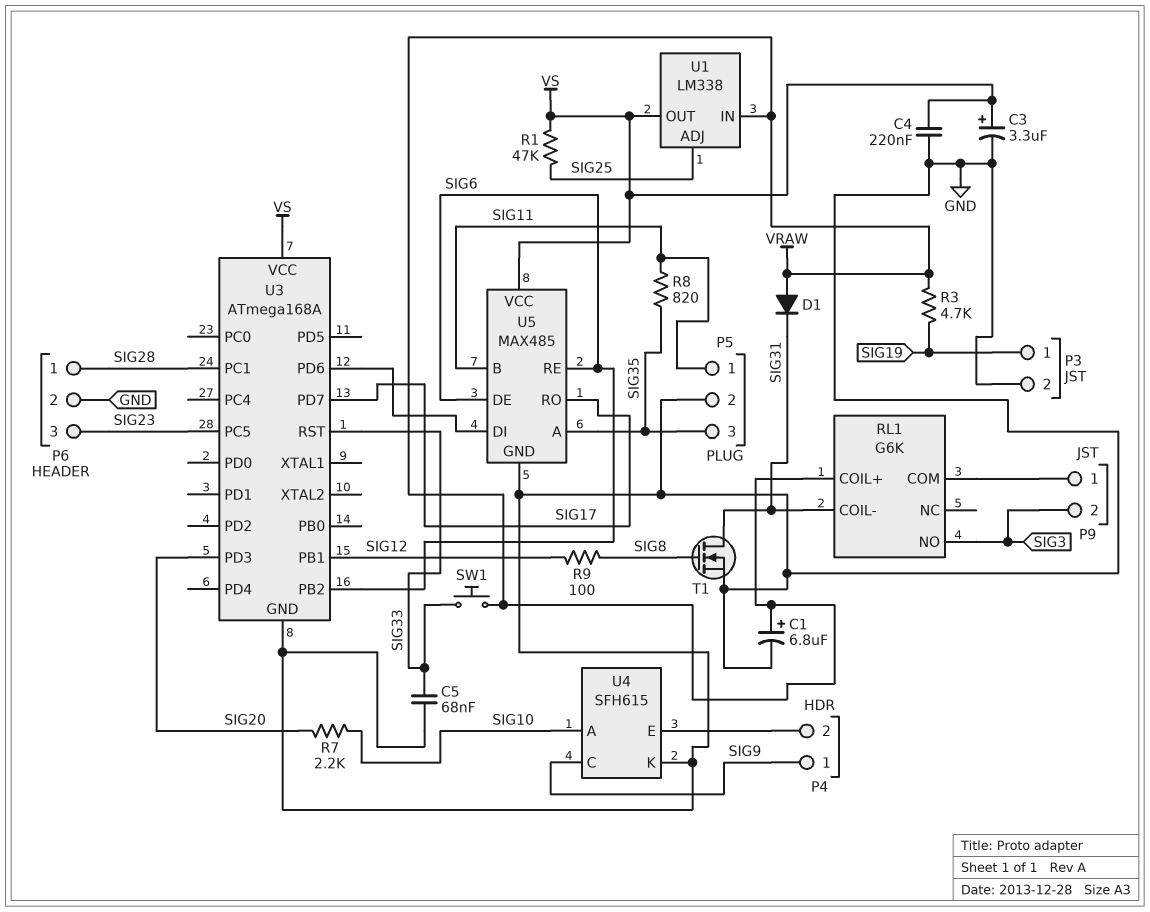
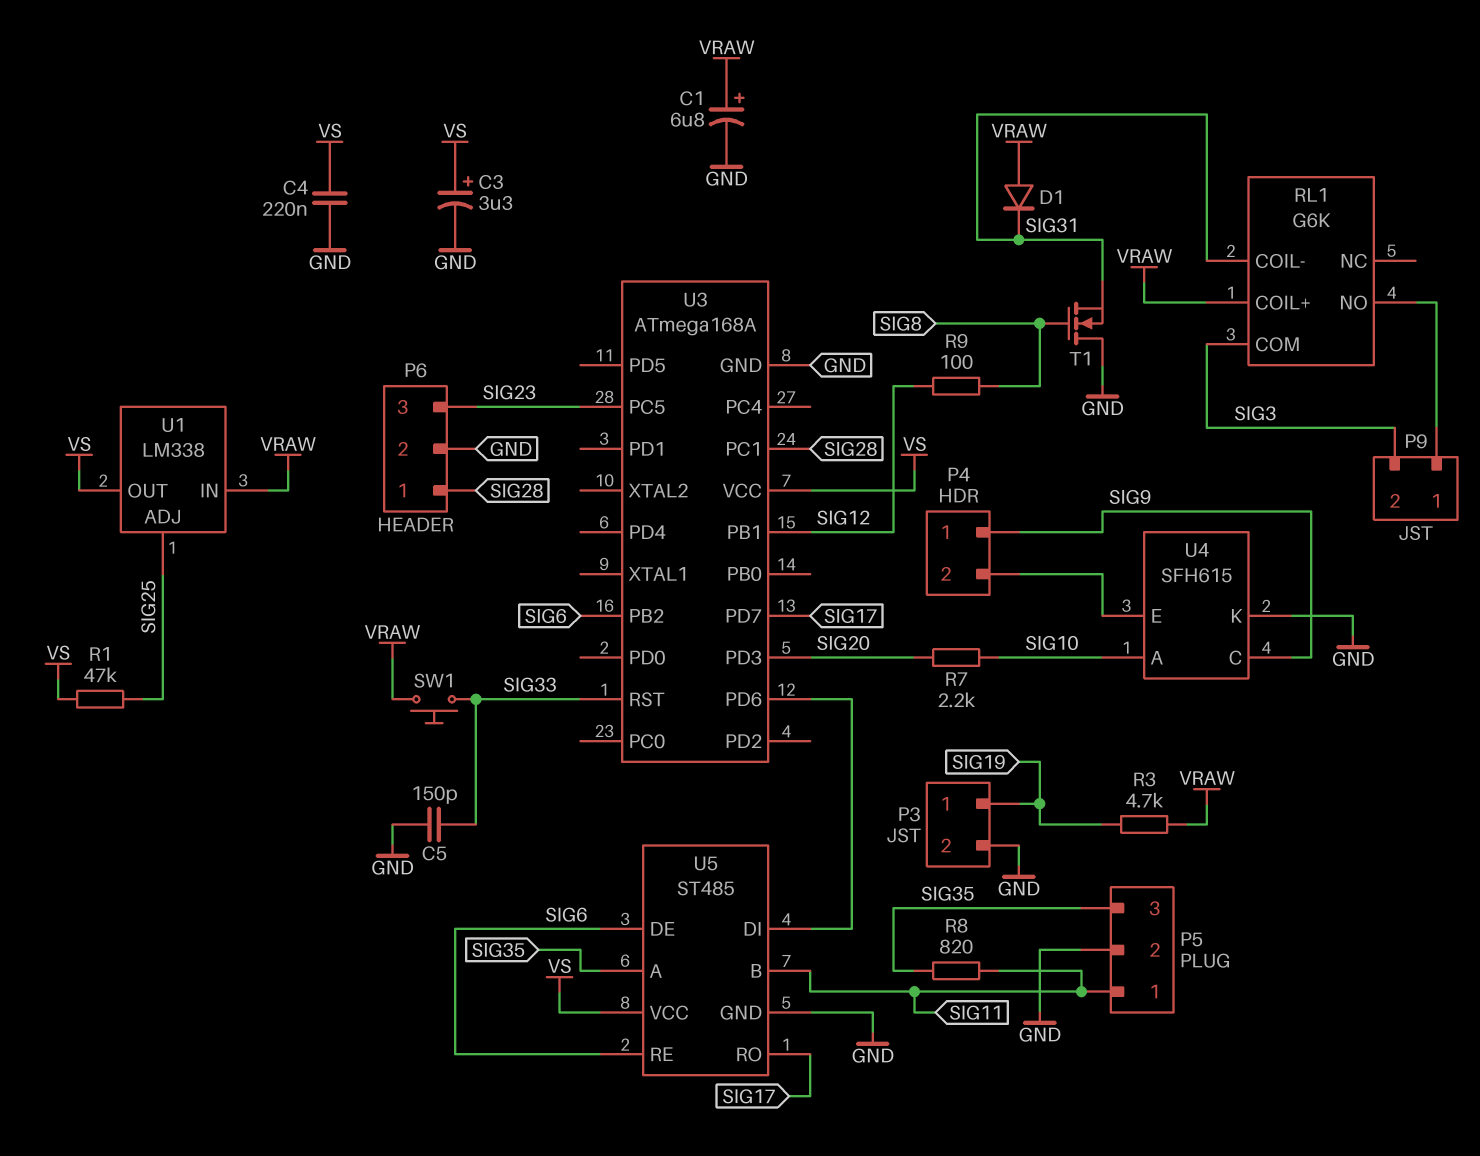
C5: 68nF (GND, SIG33) -> 150pF (GND, SIG33)
RL1 pin COM: P9/1 -> SIG3
RL1 pin NO: SIG3 -> P9/1
T1: NMOS (G SIG8, D SIG31, S GND) -> NMOS (G SIG8, D GND, S SIG31)
U5: MAX485 -> ST485

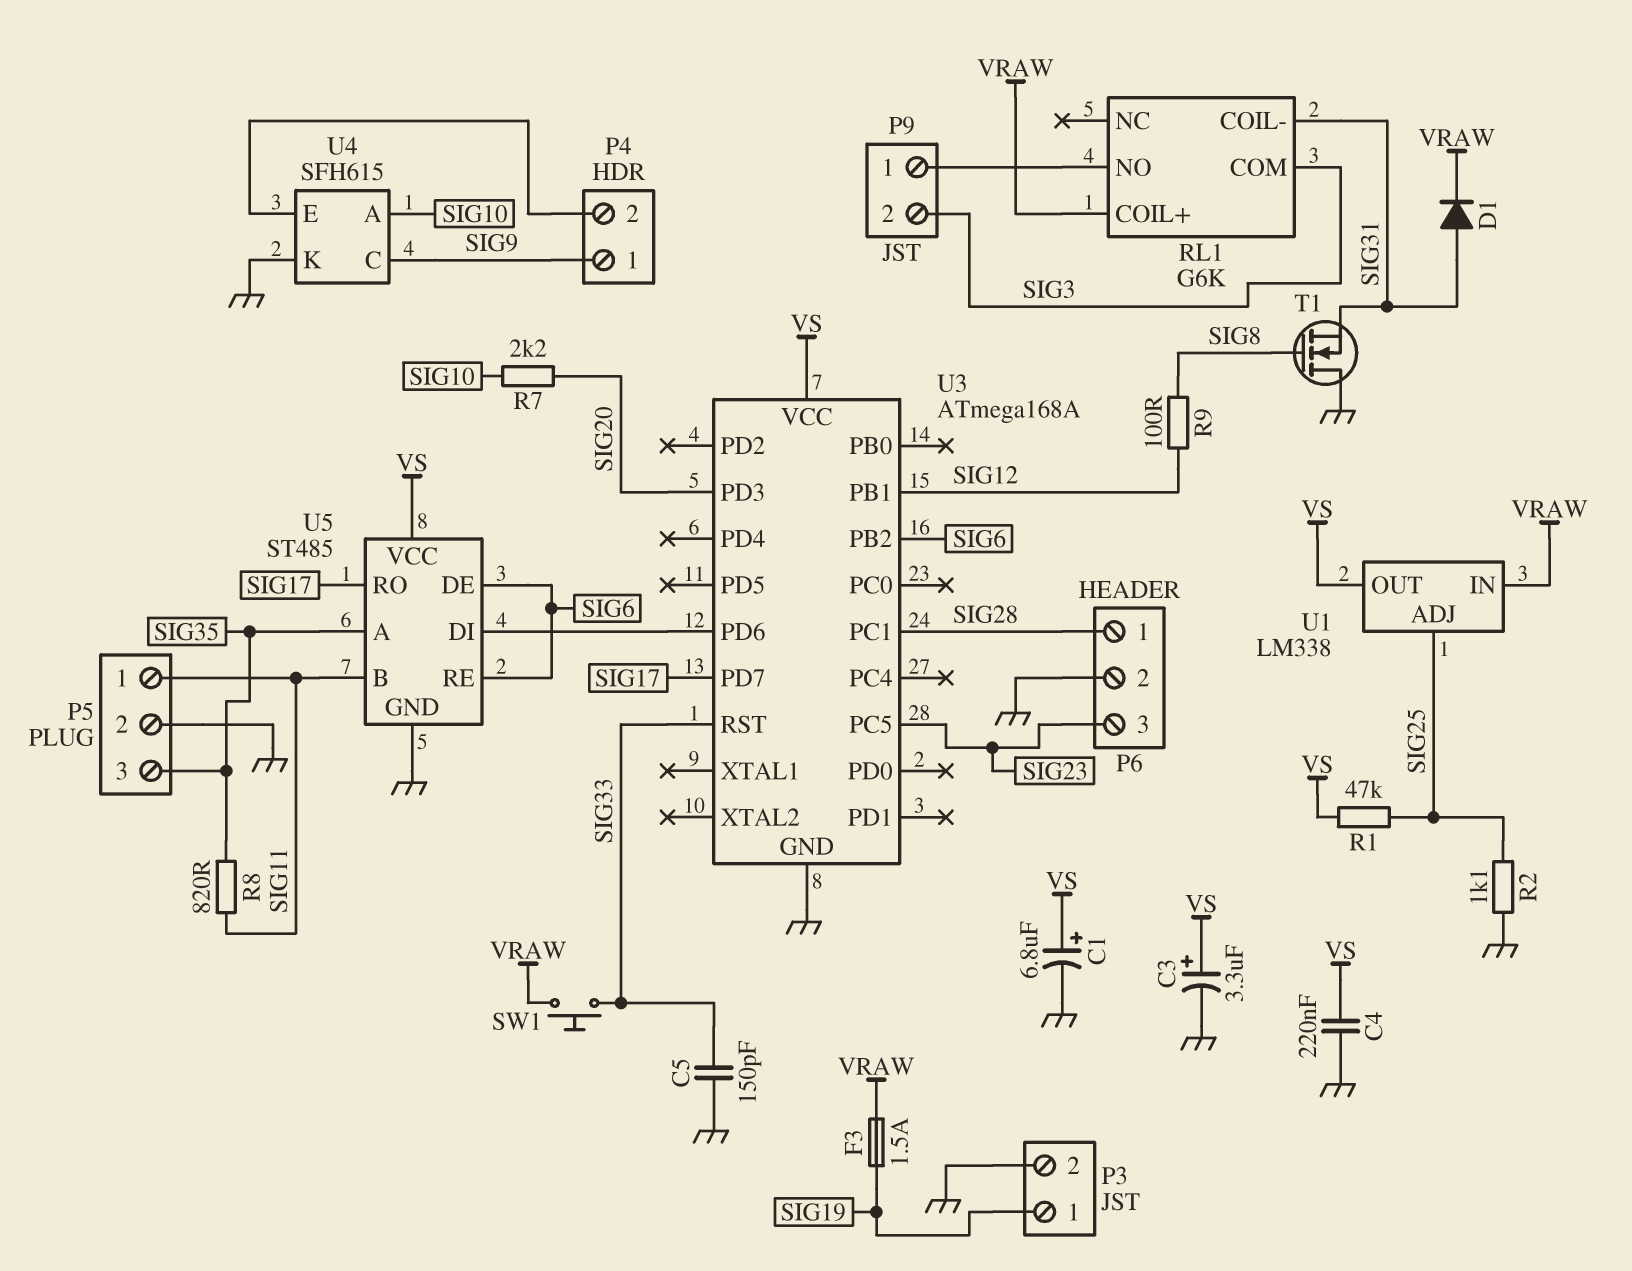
C1: 6.8uF (plus VRAW, minus GND) -> 6.8uF (plus VS, minus GND)
D1: diode (A VRAW, K SIG31) -> diode (A SIG31, K VRAW)
F3: none -> 1.5A (SIG19, VRAW)
R2: none -> 1.1k (GND, SIG25)
R3: 4.7k (SIG19, VRAW) -> none

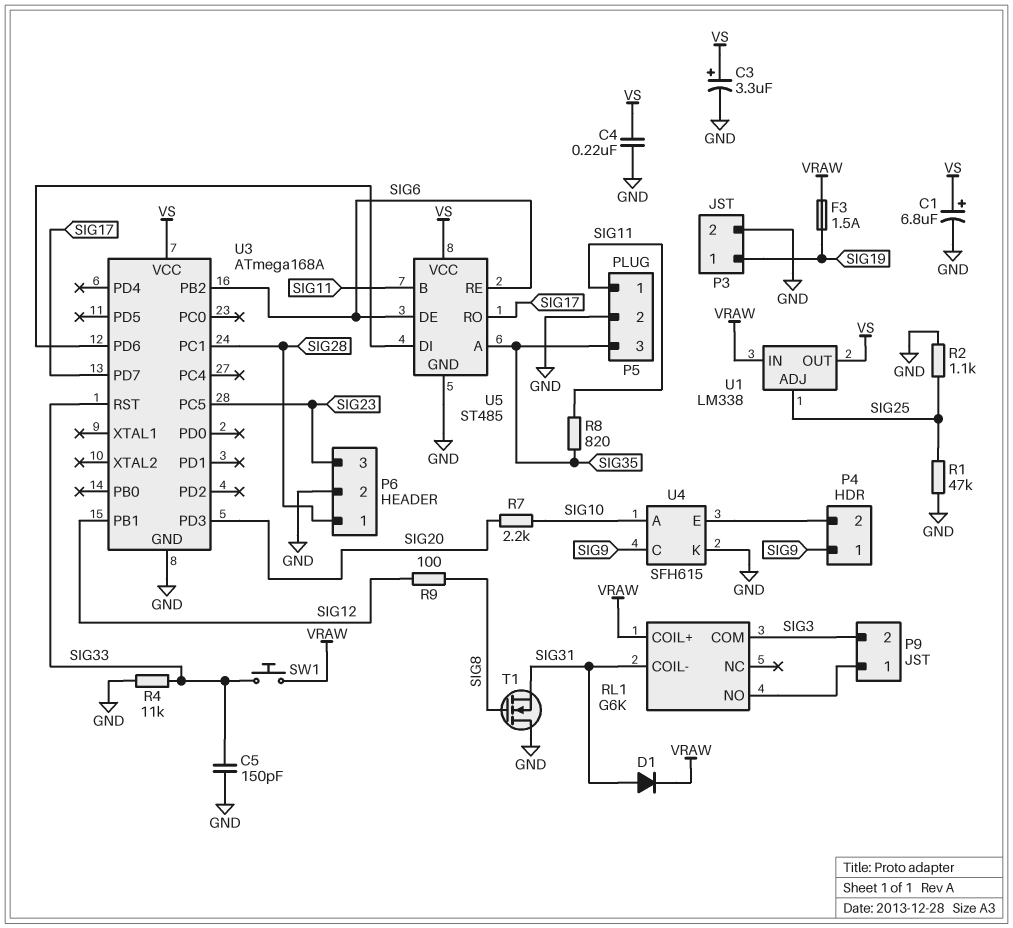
R1: 47k (SIG25, VS) -> 47k (GND, SIG25)
R4: none -> 11k (GND, SIG33)

